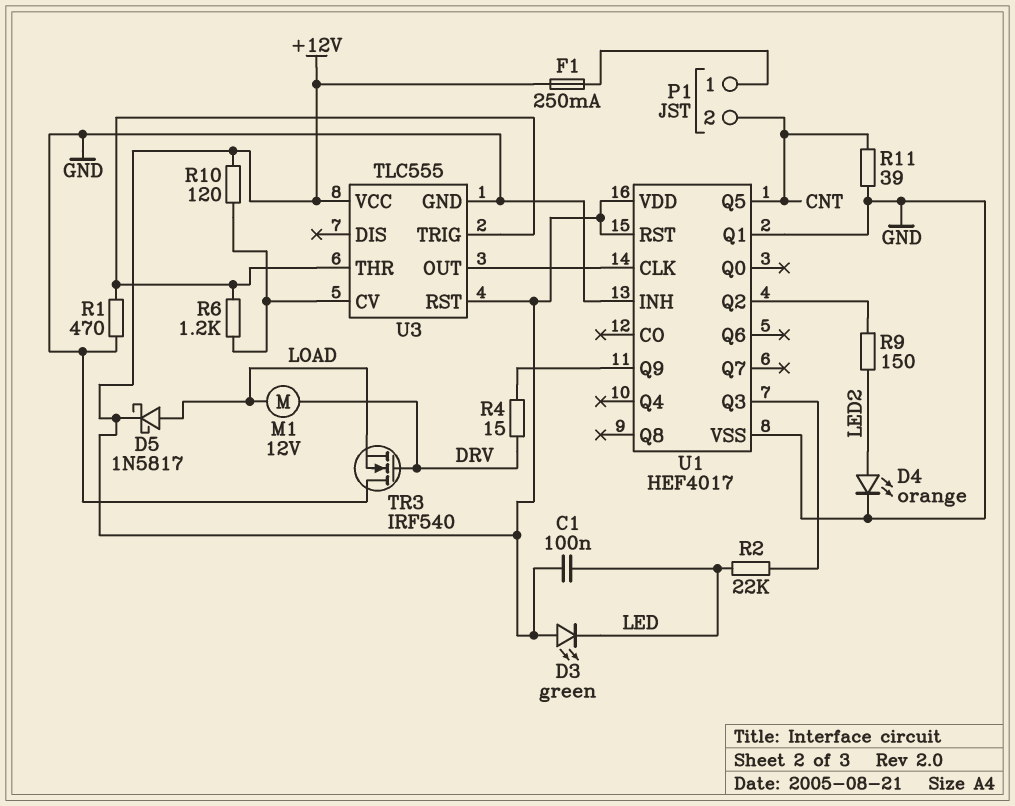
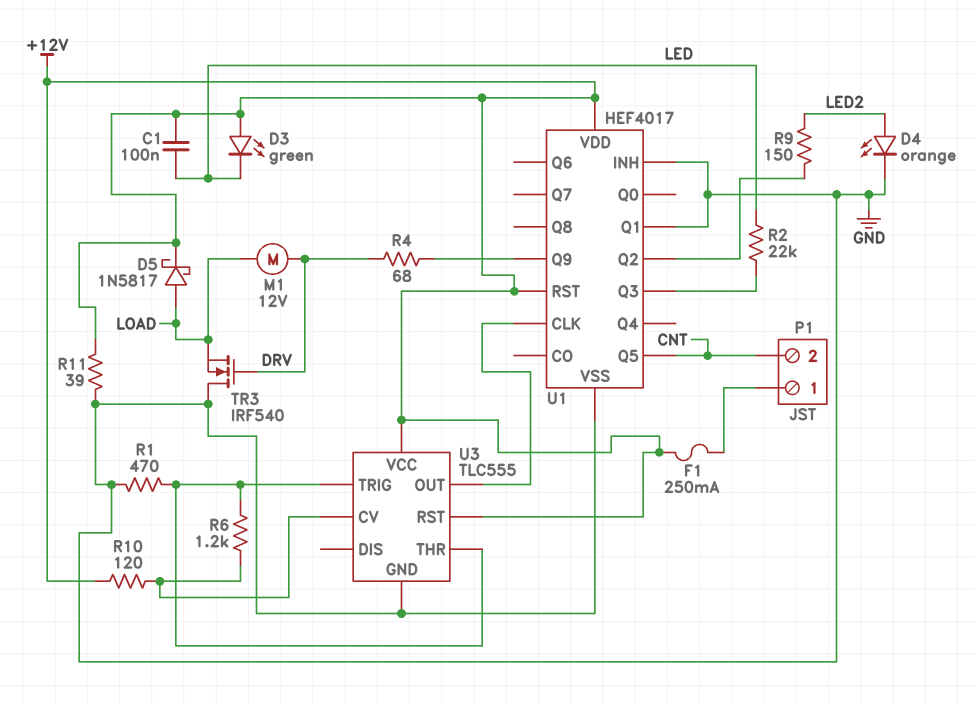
R4: 15 (DRV, U1/Q9) -> 68 (DRV, U1/Q9)
R11: 39 (CNT, GND) -> 39 (+12V, GND)

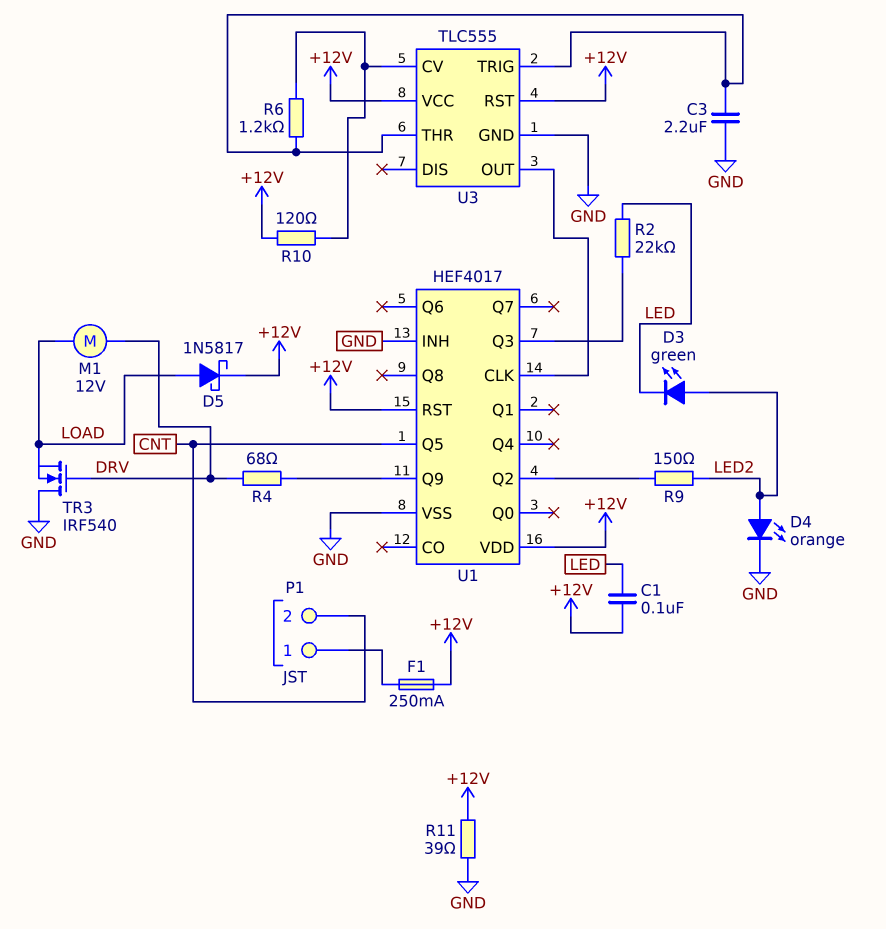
C3: none -> 2.2uF (GND, U3/THR)
D3: LED green (A +12V, K LED) -> LED green (A LED2, K LED)
R1: 470 (GND, U3/THR) -> none
U1 pin Q1: GND -> none

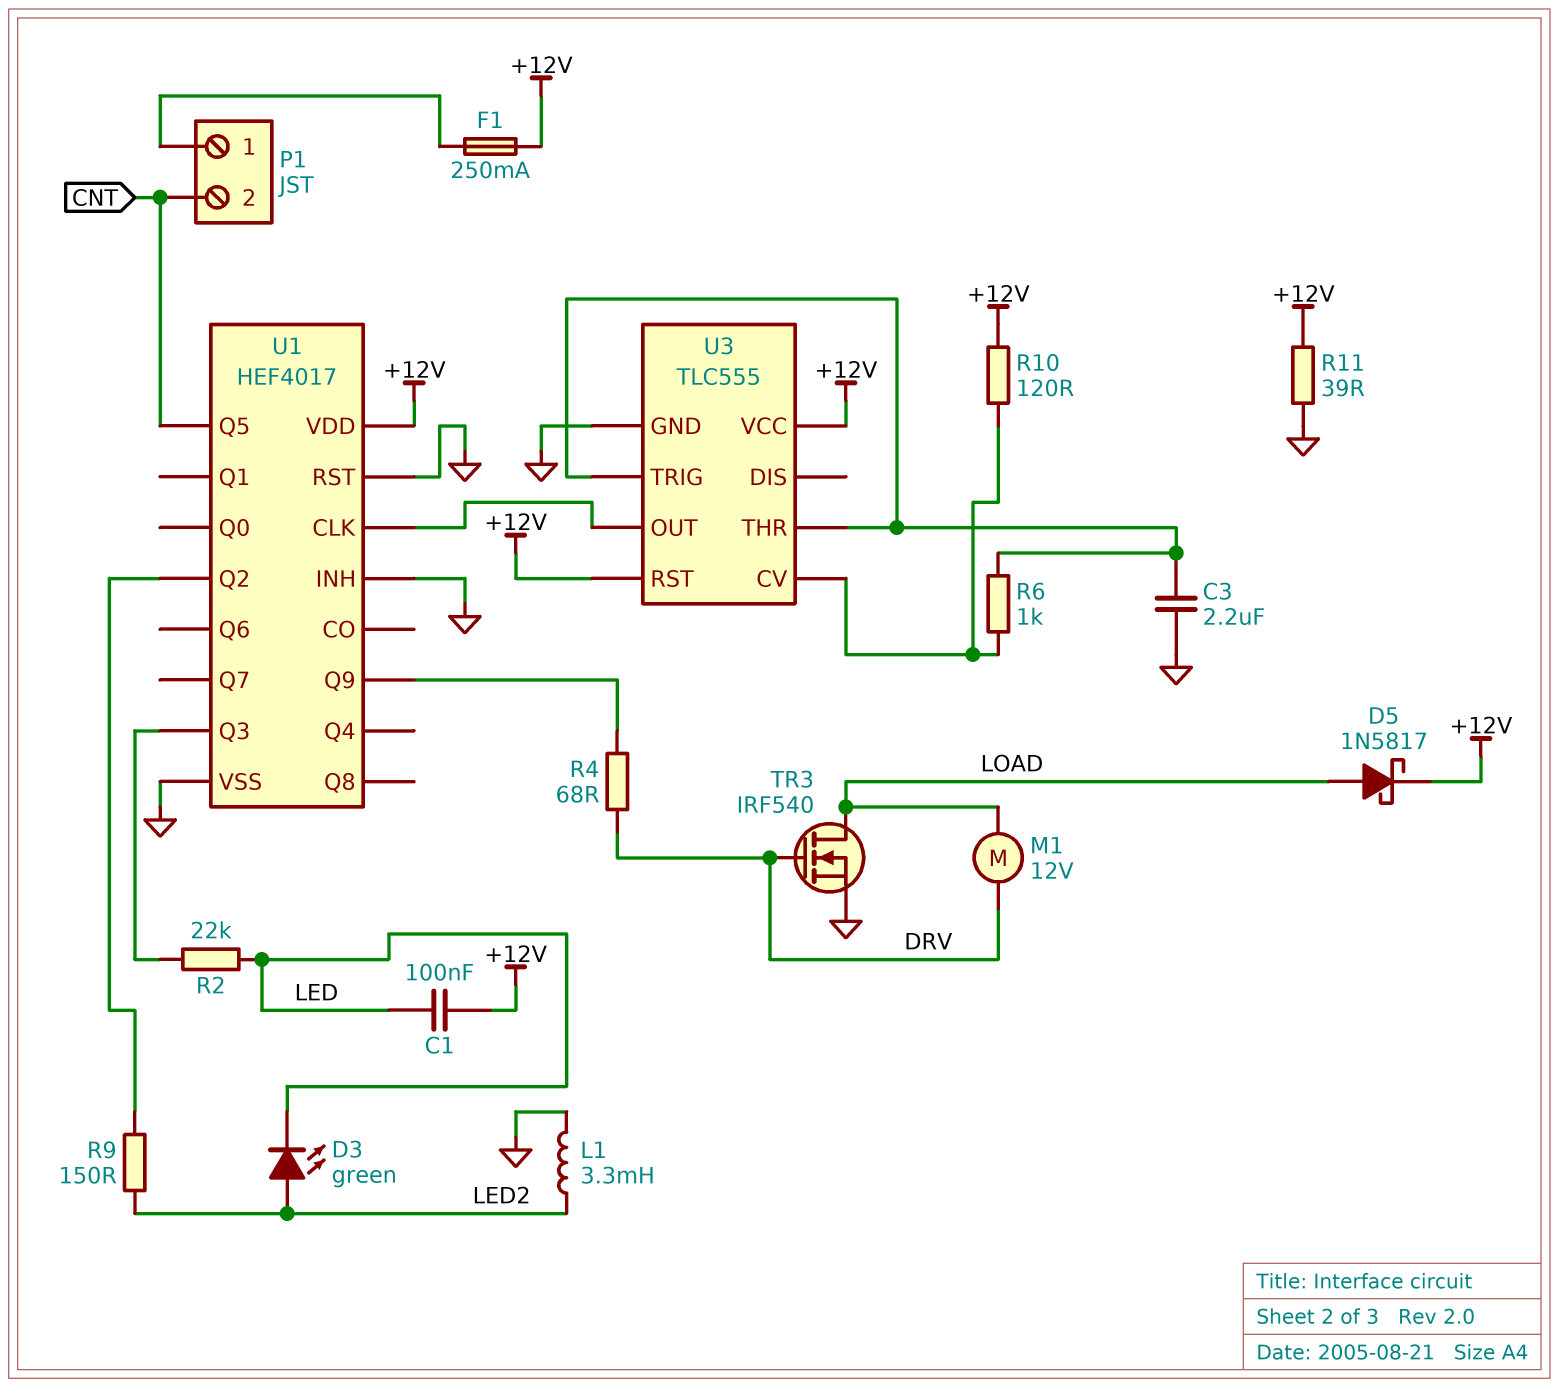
D4: LED orange (A LED2, K GND) -> none
L1: none -> 3.3mH (GND, LED2)
R6: 1.2k (U3/CV, U3/THR) -> 1k (U3/CV, U3/THR)
TR3: NMOS IRF540 (G DRV, D GND, S LOAD) -> NMOS IRF540 (G DRV, D LOAD, S GND)
U1 pin RST: +12V -> GND

